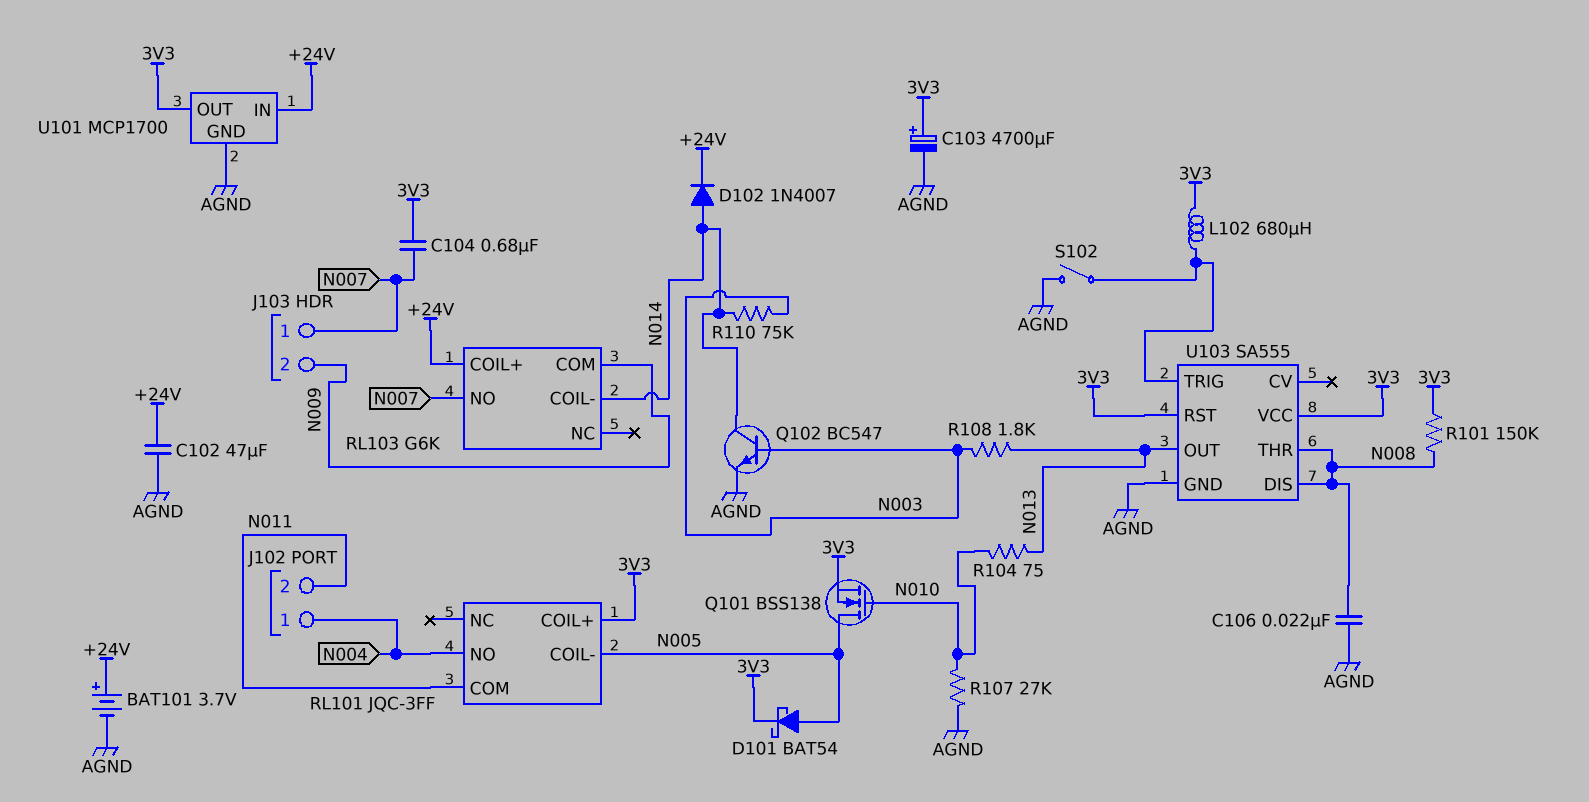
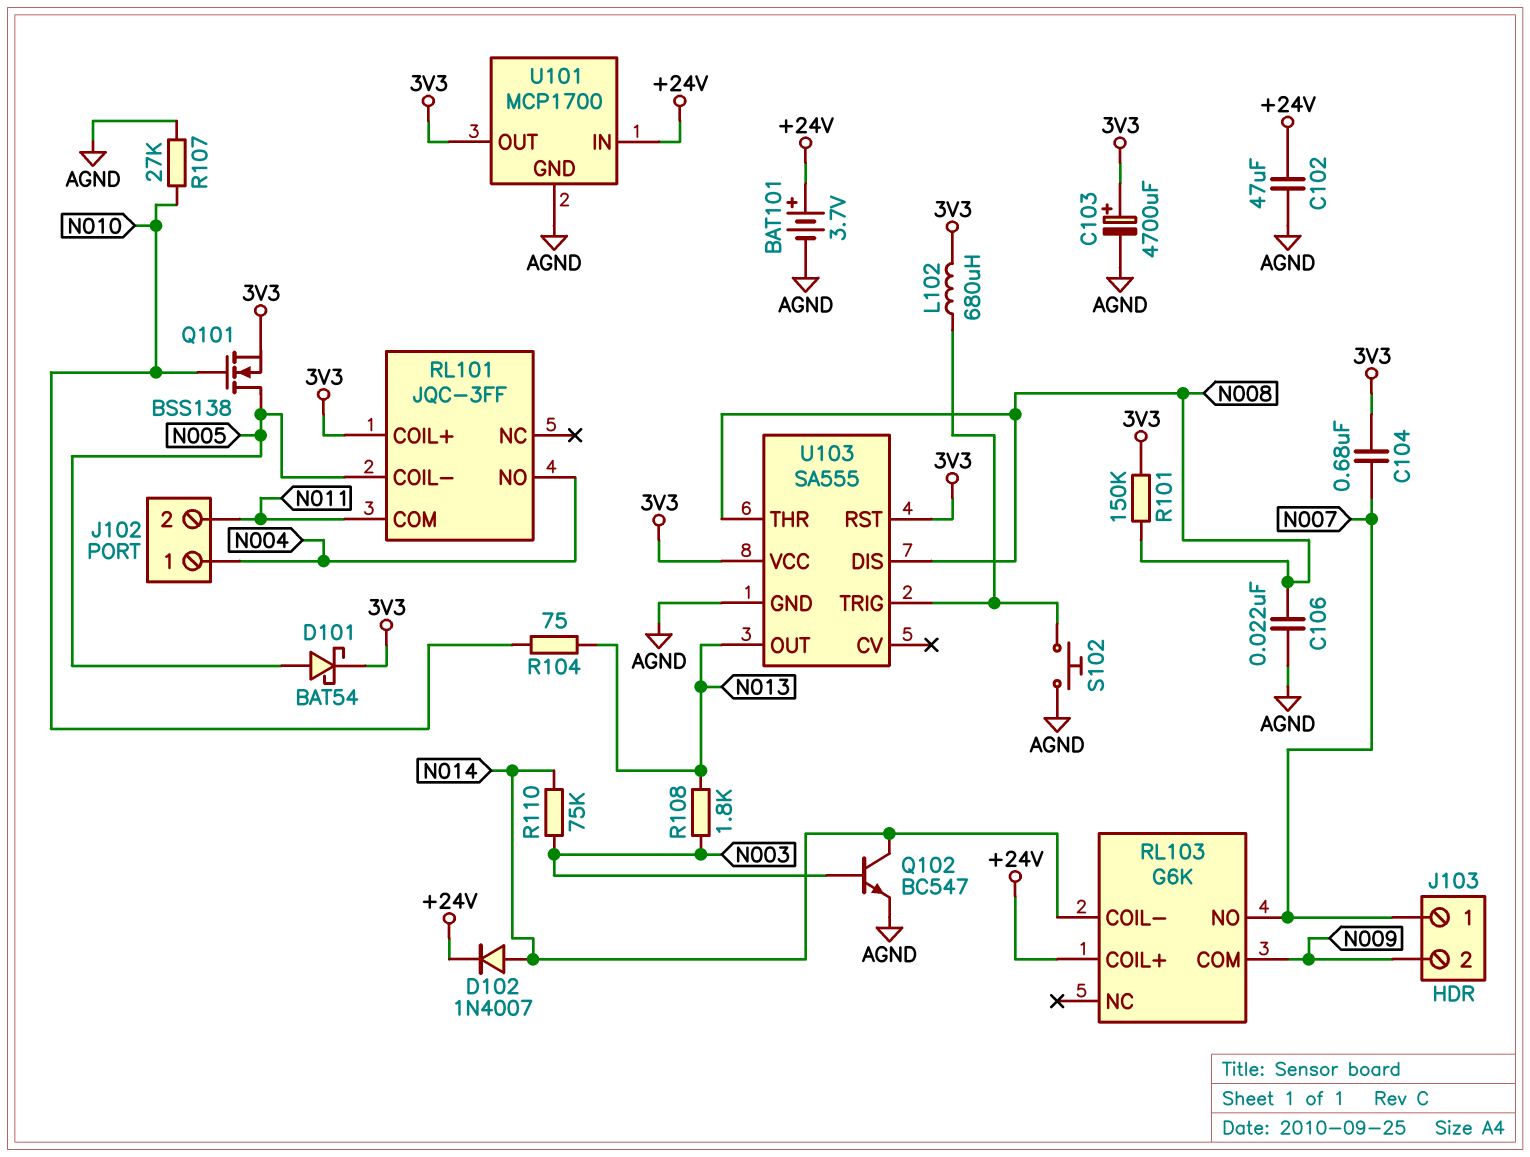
S102: switch (AGND, U103/TRIG) -> button (AGND, U103/TRIG)

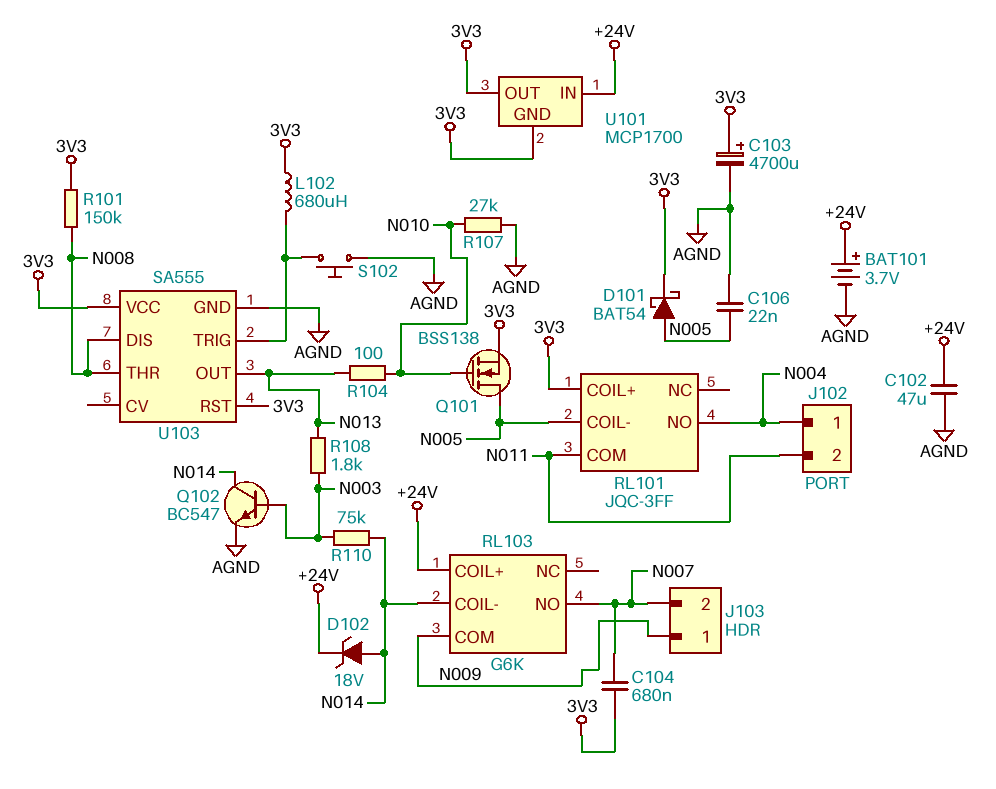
C106: 22nF (AGND, N008) -> 22nF (AGND, N005)
D102: diode 1N4007 (A N014, K +24V) -> zener 18V (A N014, K +24V)
J103 pin 1: N007 -> N009
J103 pin 2: N009 -> N007
R104: 75 (N010, N013) -> 100 (N010, N013)
U101 pin GND: AGND -> 3V3

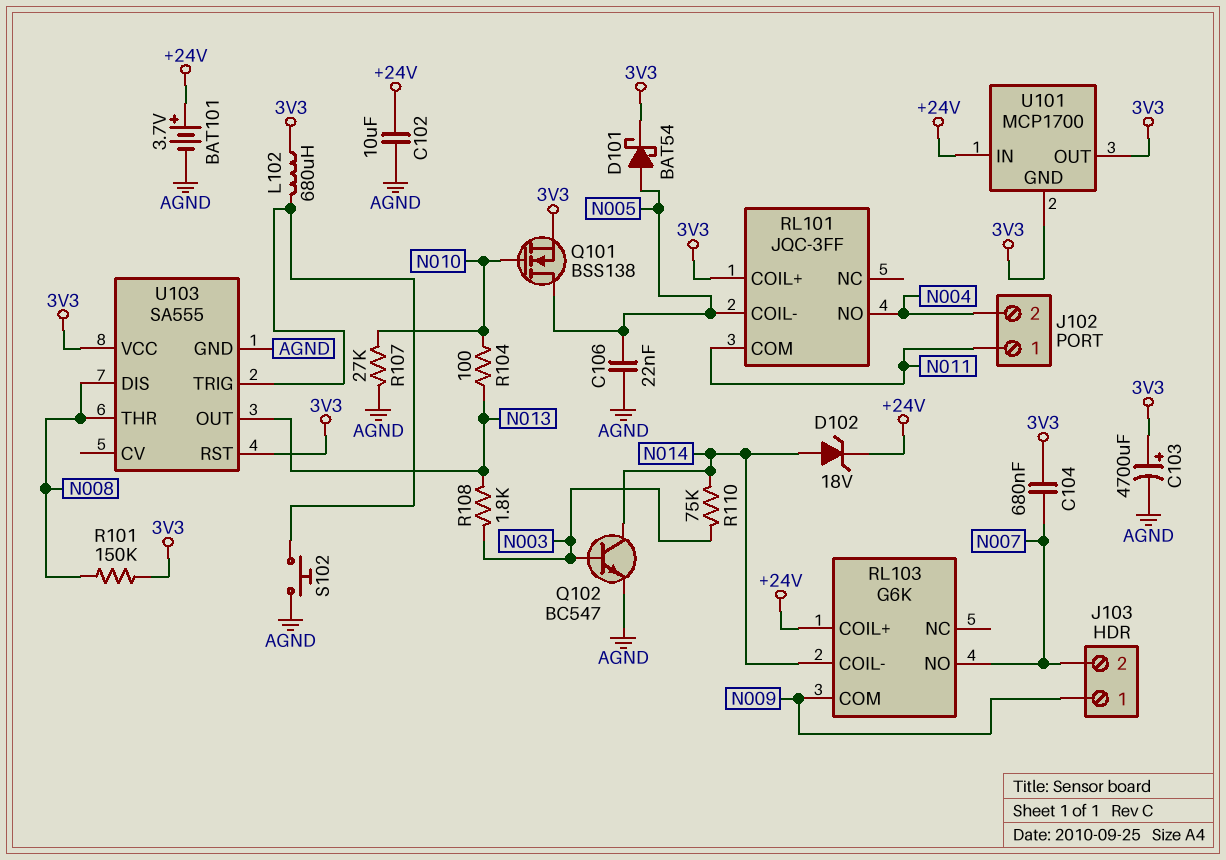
C102: 47uF (+24V, AGND) -> 10uF (+24V, AGND)
J102 pin 1: N004 -> N011
J102 pin 2: N011 -> N004

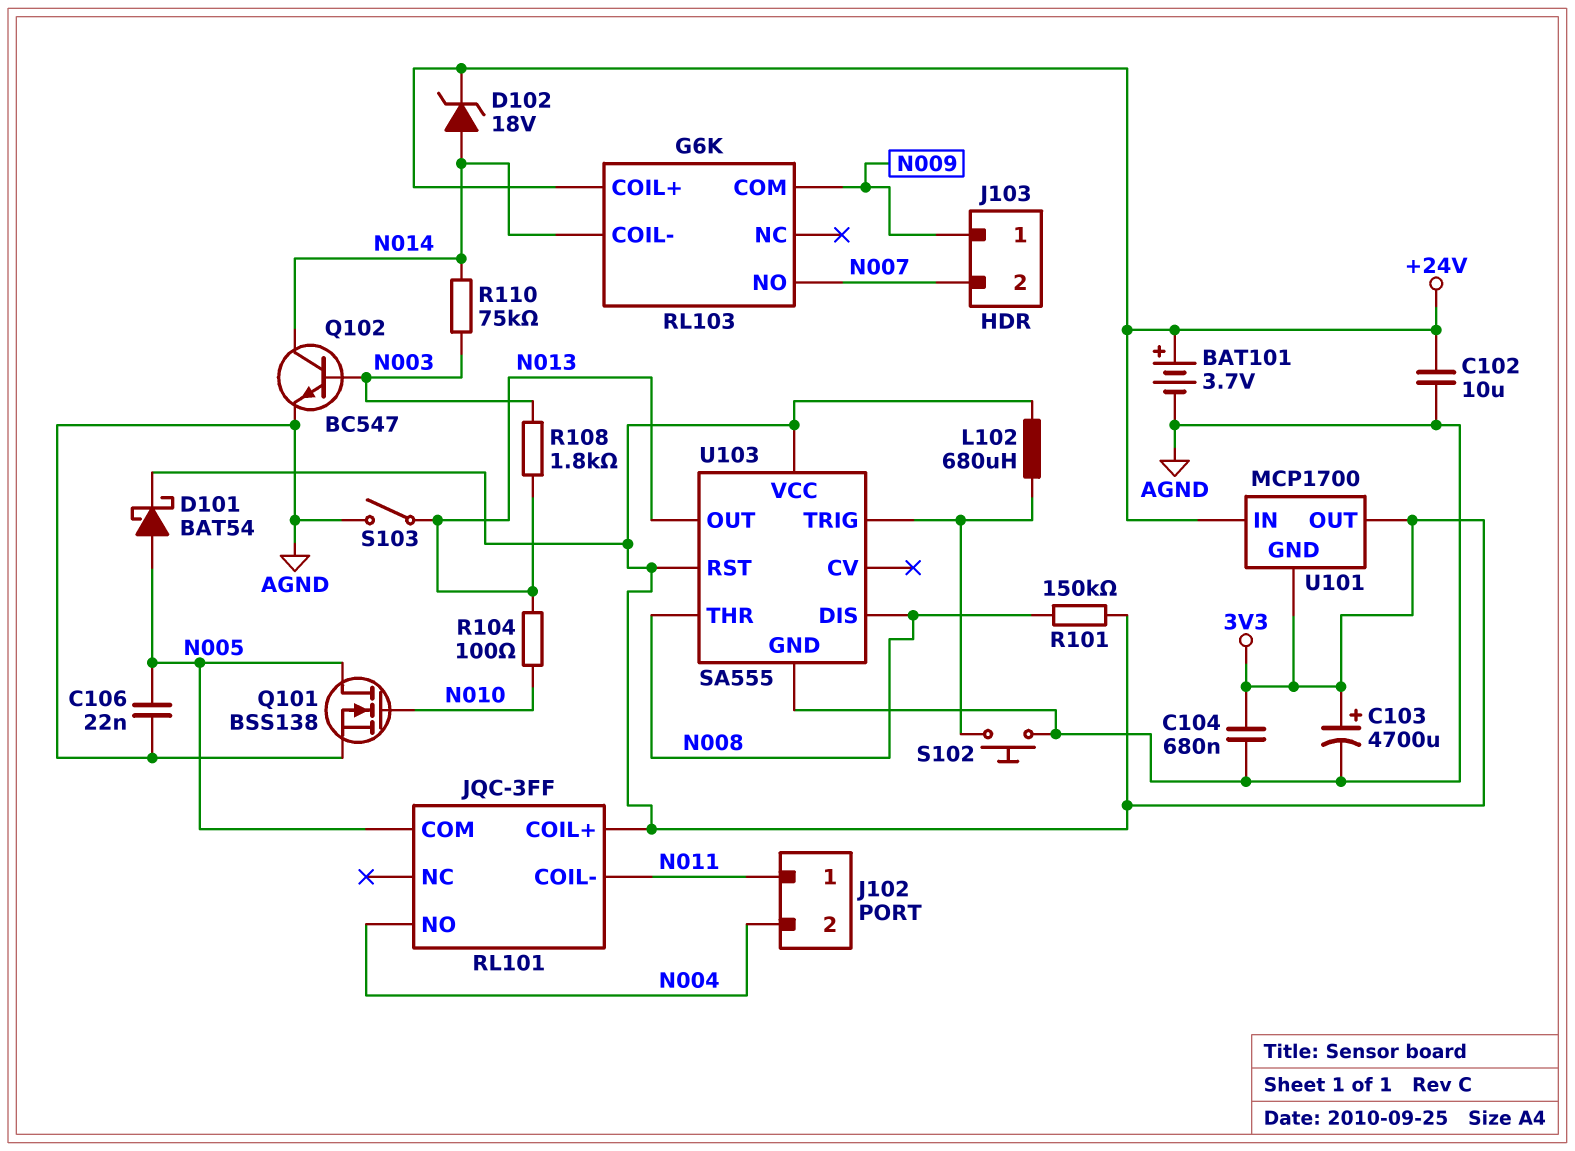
C104: 680nF (3V3, N007) -> 680nF (3V3, AGND)
Q101: NMOS BSS138 (G N010, D N005, S 3V3) -> NMOS BSS138 (G N010, D N005, S AGND)
R107: 27k (AGND, N010) -> none
RL101 pin COIL-: N005 -> N011
RL101 pin COM: N011 -> N005
S103: none -> switch (AGND, N013)

